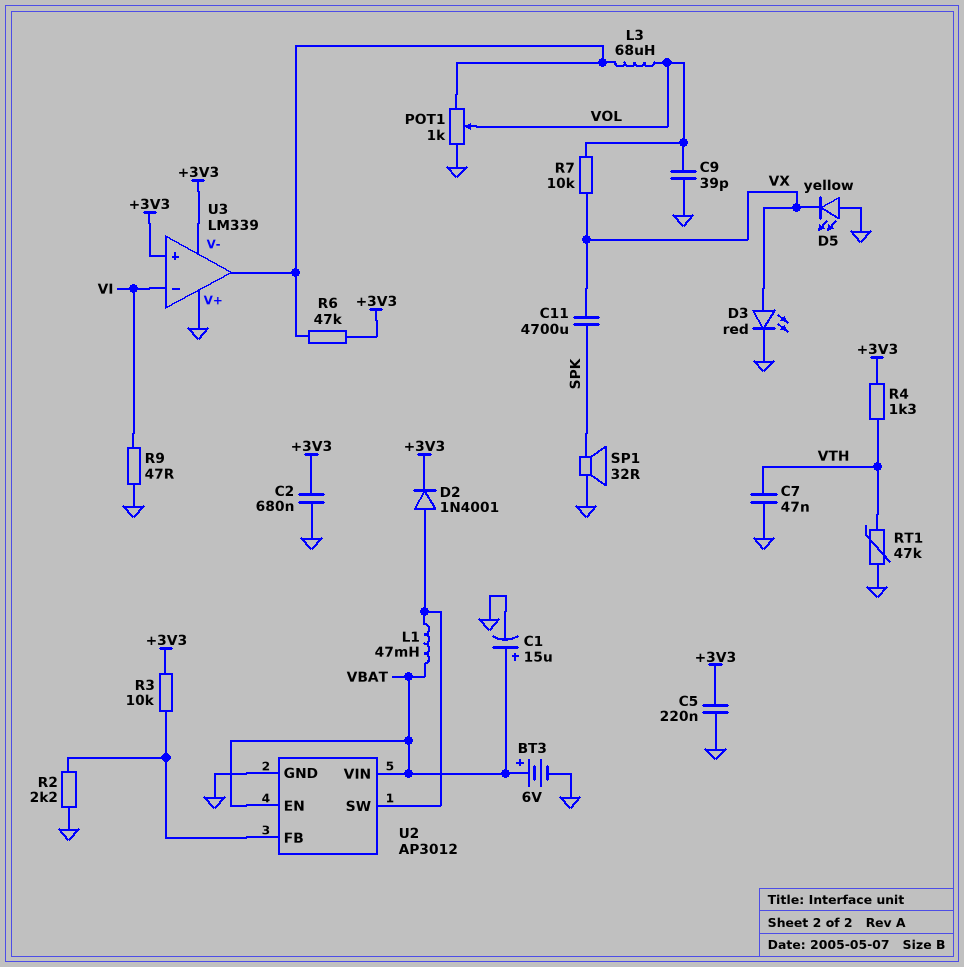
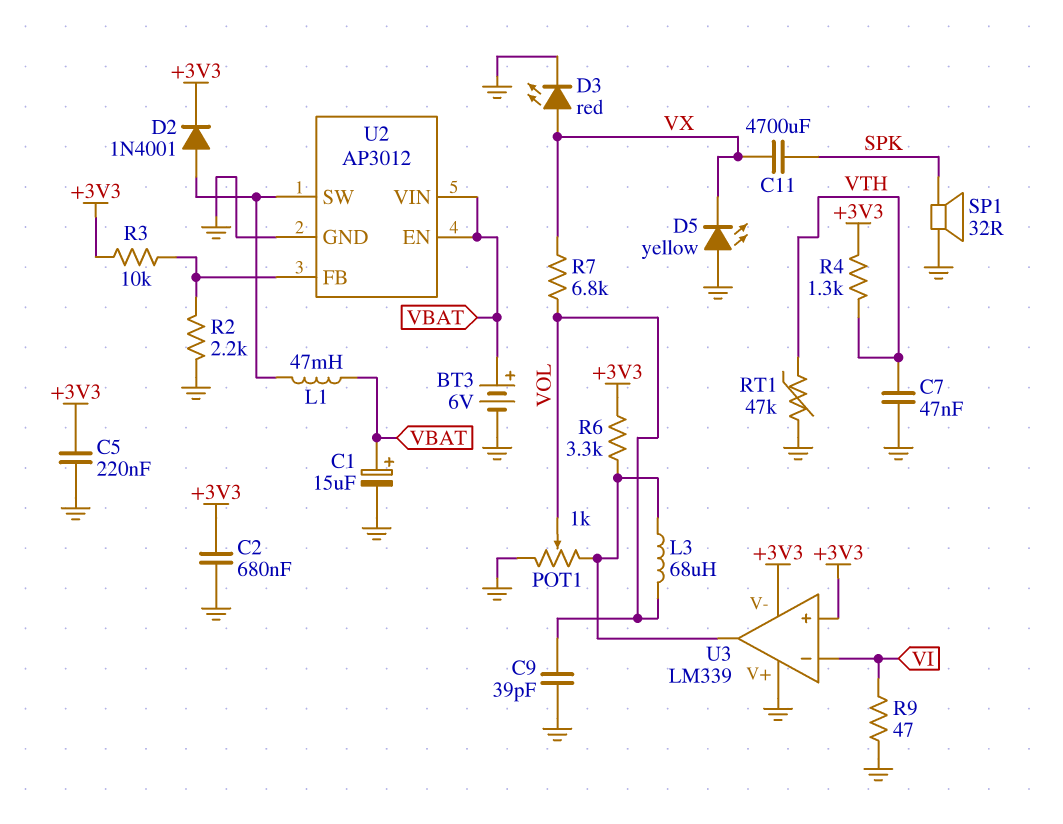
R6: 47k (+3V3, U3/out) -> 3.3k (+3V3, U3/out)
R7: 10k (VOL, VX) -> 6.8k (VOL, VX)

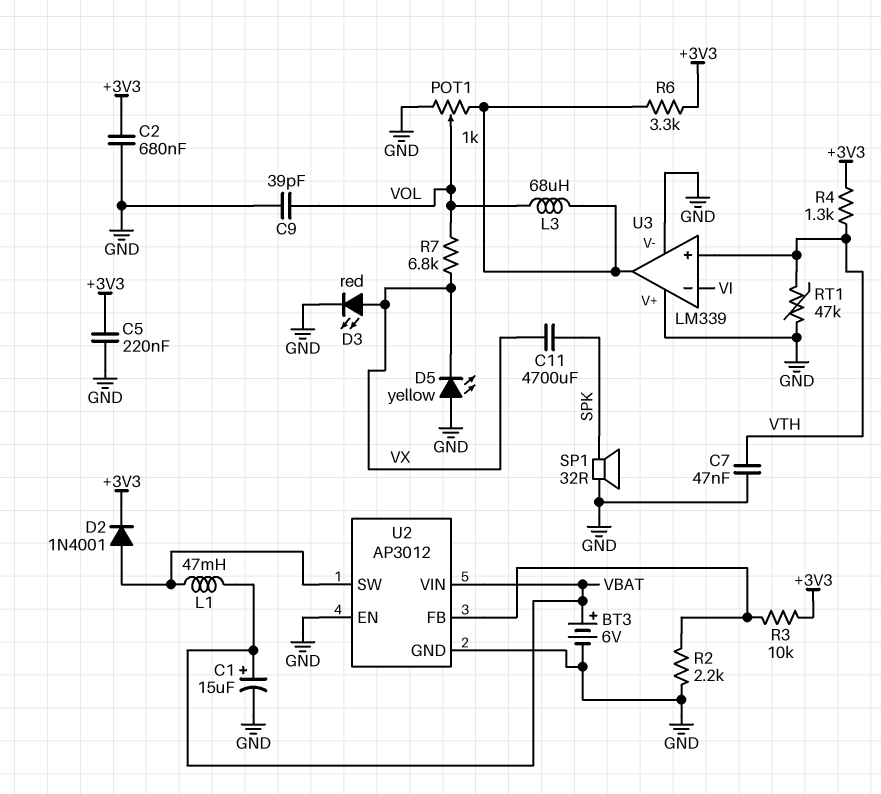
R9: 47 (GND, VI) -> none
U2 pin EN: VBAT -> GND
U3 pin V-: +3V3 -> GND
U3 pin in+: +3V3 -> VTH

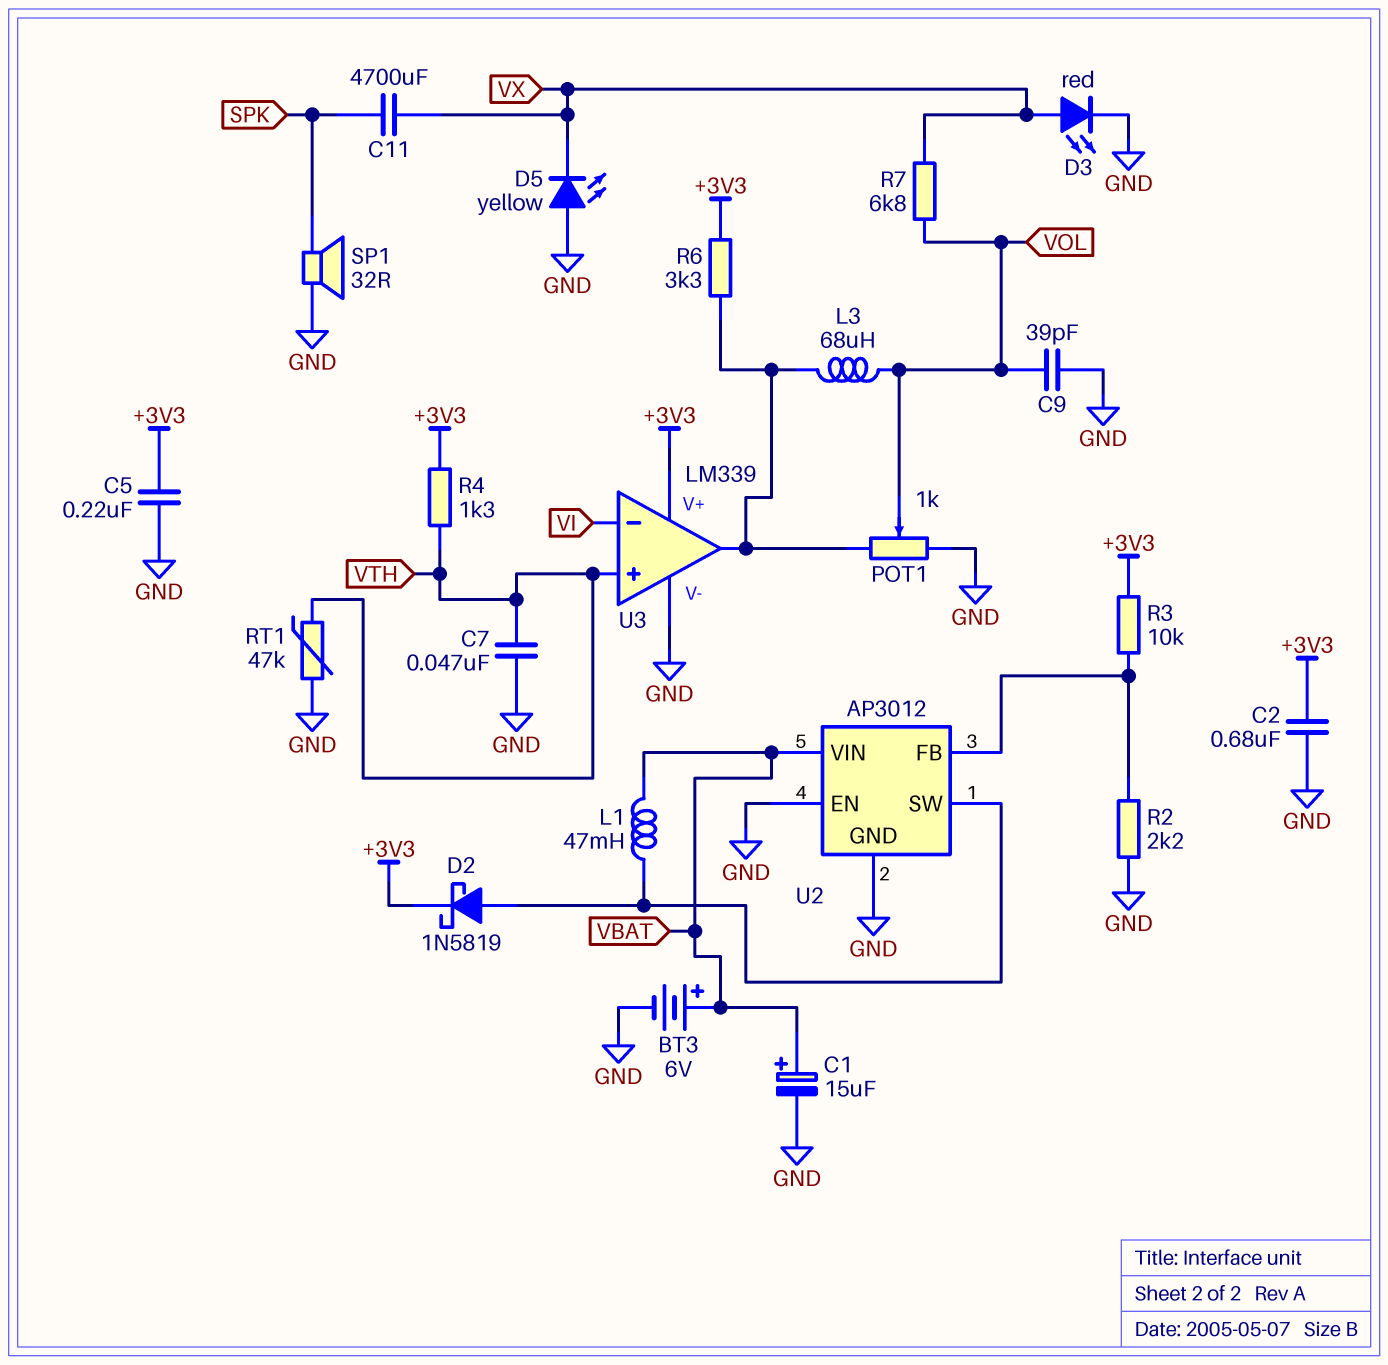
D2: diode 1N4001 (A U2/SW, K +3V3) -> schottky 1N5819 (A U2/SW, K +3V3)
U3 pin V+: GND -> +3V3

